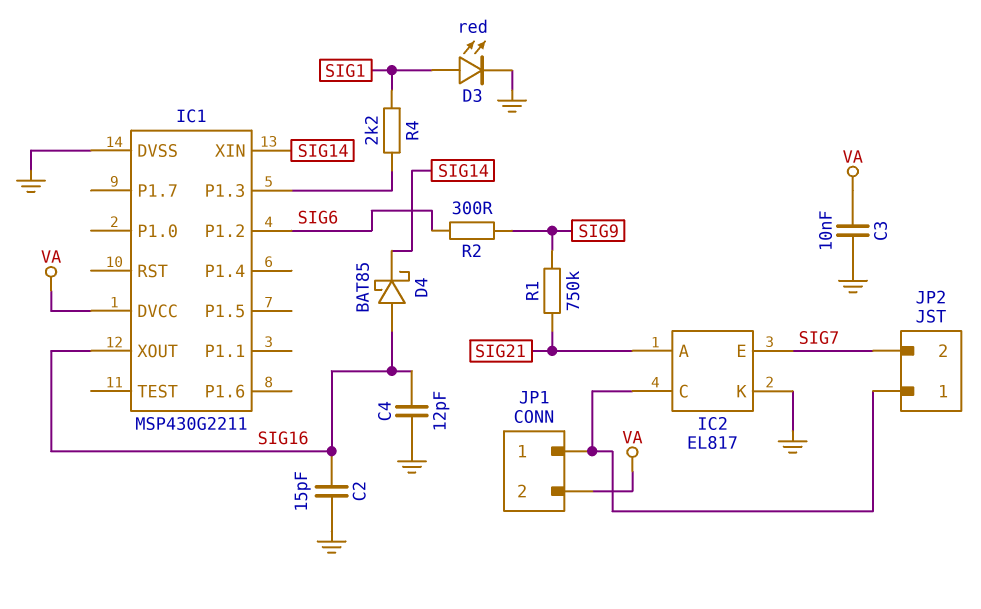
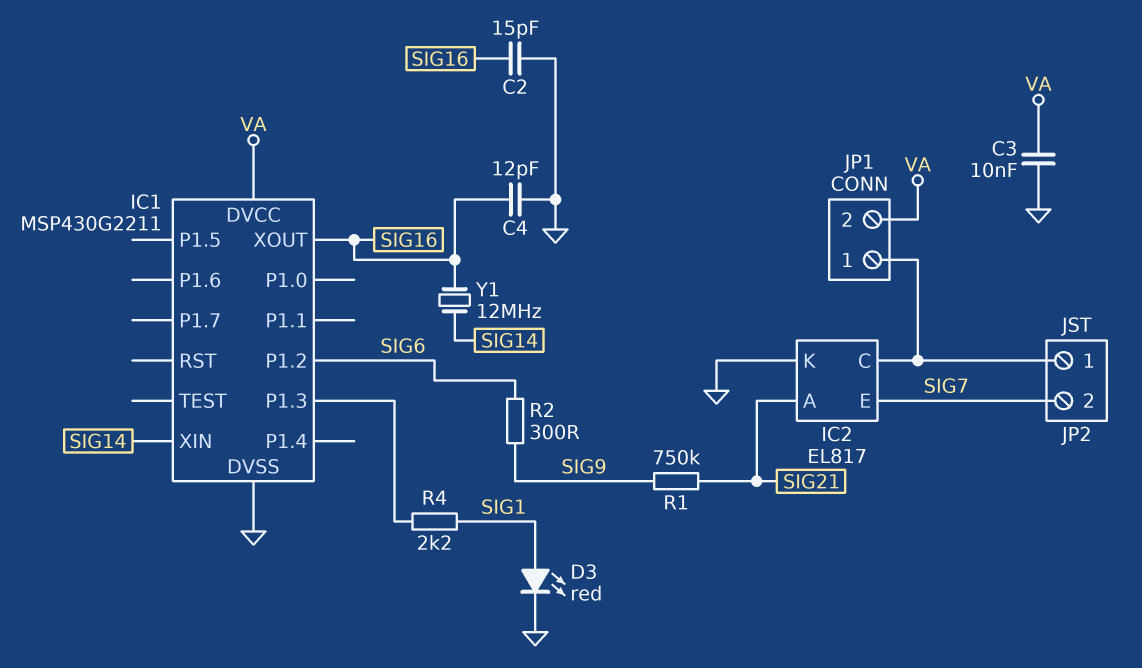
D4: schottky BAT85 (A SIG16, K SIG14) -> none
Y1: none -> 12MHz (SIG14, SIG16)

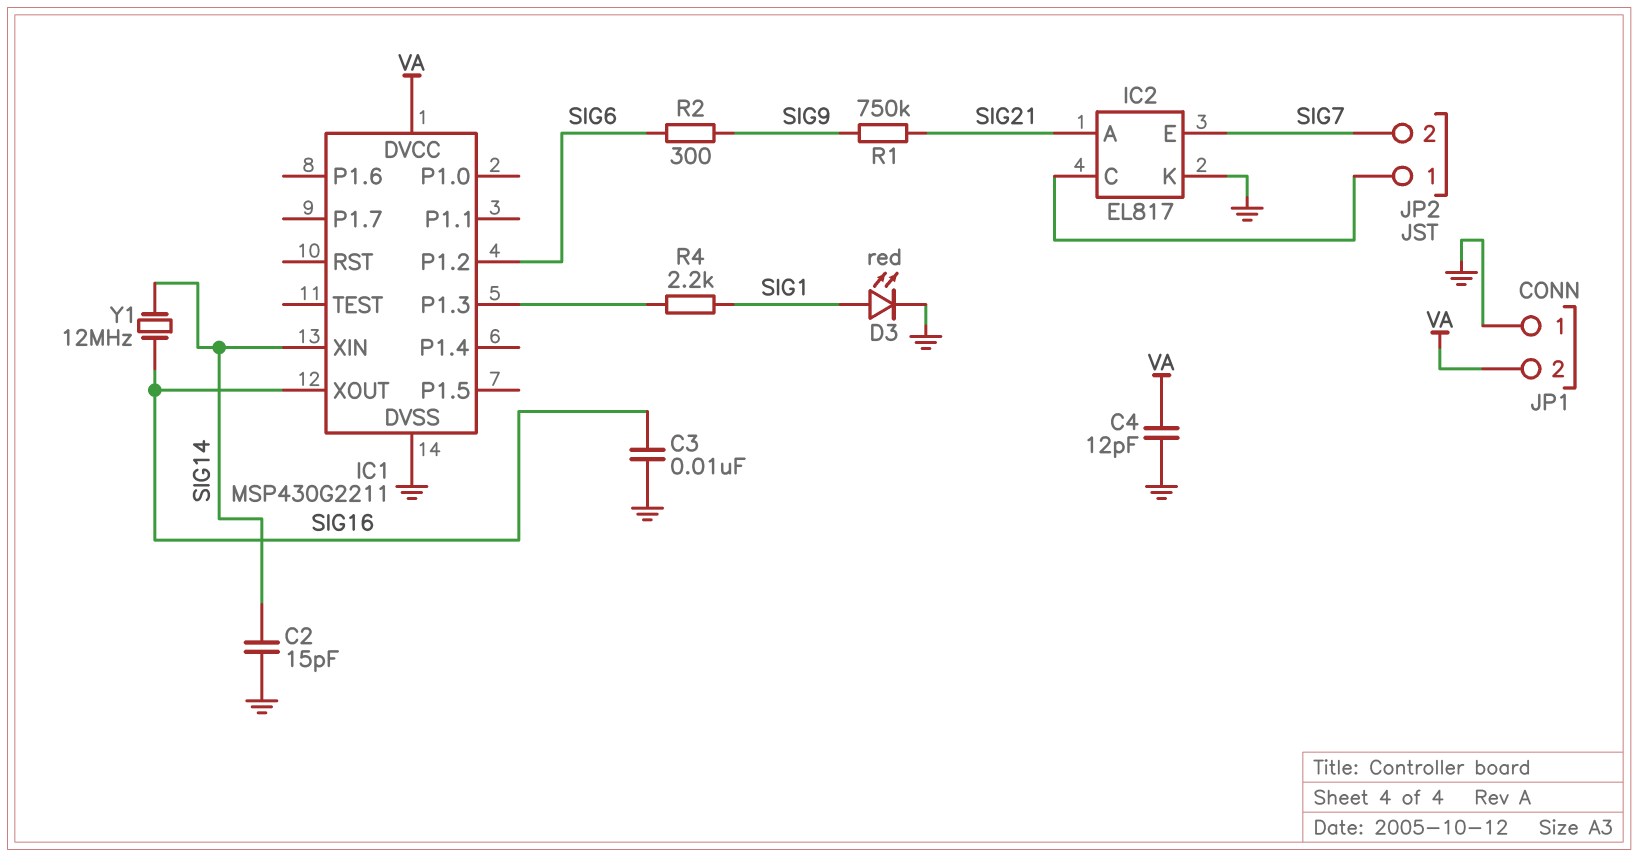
C2: 15pF (GND, SIG16) -> 15pF (GND, SIG14)
C3: 10nF (GND, VA) -> 10nF (GND, SIG16)
C4: 12pF (GND, SIG16) -> 12pF (GND, VA)
JP1 pin 1: IC2/C -> GND

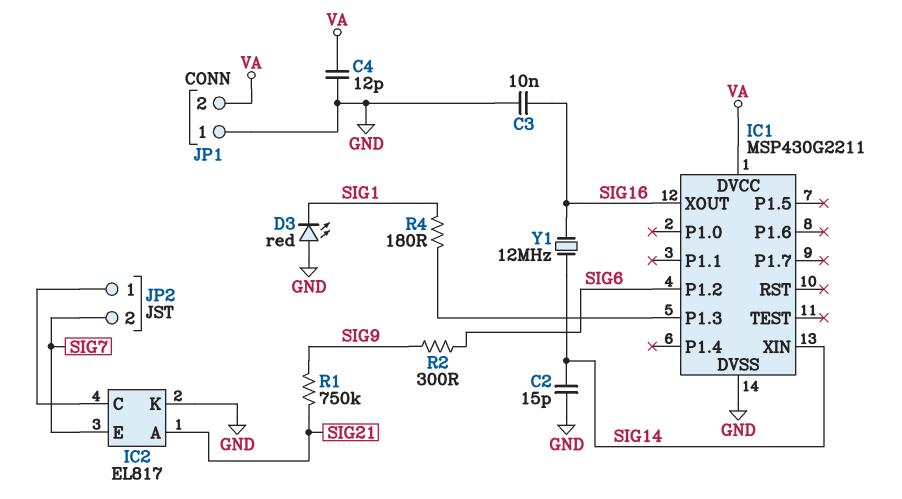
D3: LED red (A SIG1, K GND) -> LED red (A GND, K SIG1)
R4: 2.2k (IC1/P1.3, SIG1) -> 180 (IC1/P1.3, SIG1)

